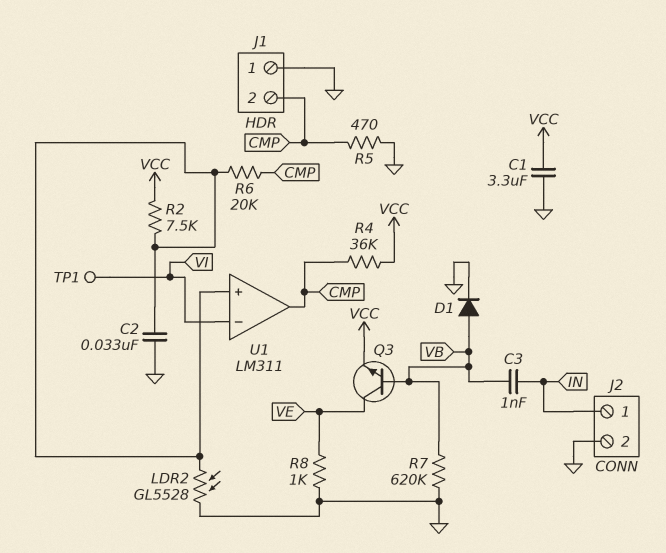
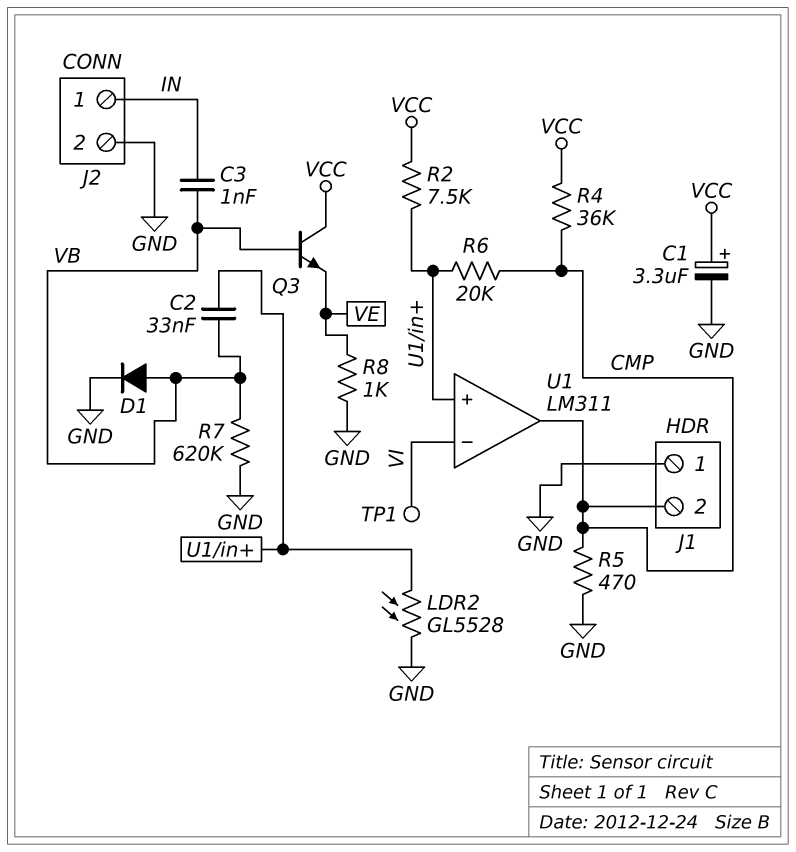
C1: 3.3uF (GND, VCC) -> 3.3uF (plus VCC, minus GND)
C2: 33nF (GND, U1/in+) -> 33nF (U1/in+, VB)
Q3: NPN (B VB, C VE, E VCC) -> NPN (B VB, C VCC, E VE)

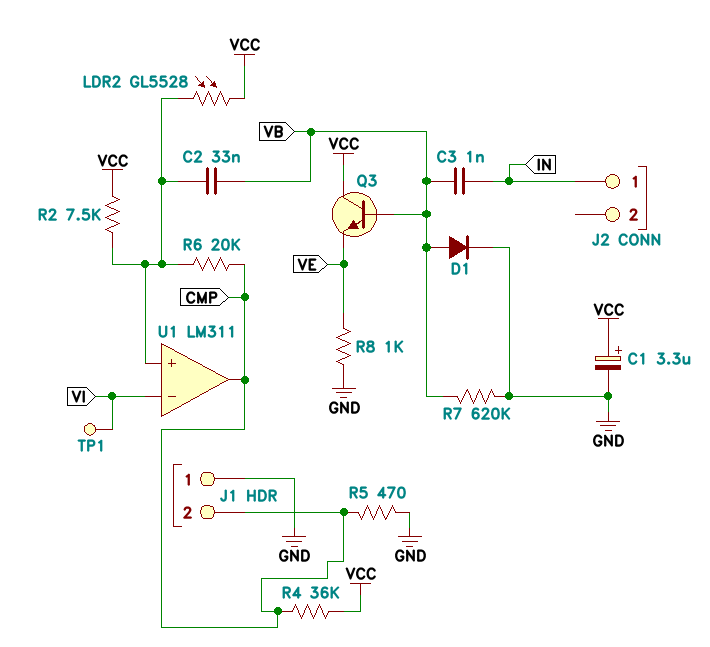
J2 pin 2: GND -> none
LDR2: GL5528 (GND, U1/in+) -> GL5528 (U1/in+, VCC)

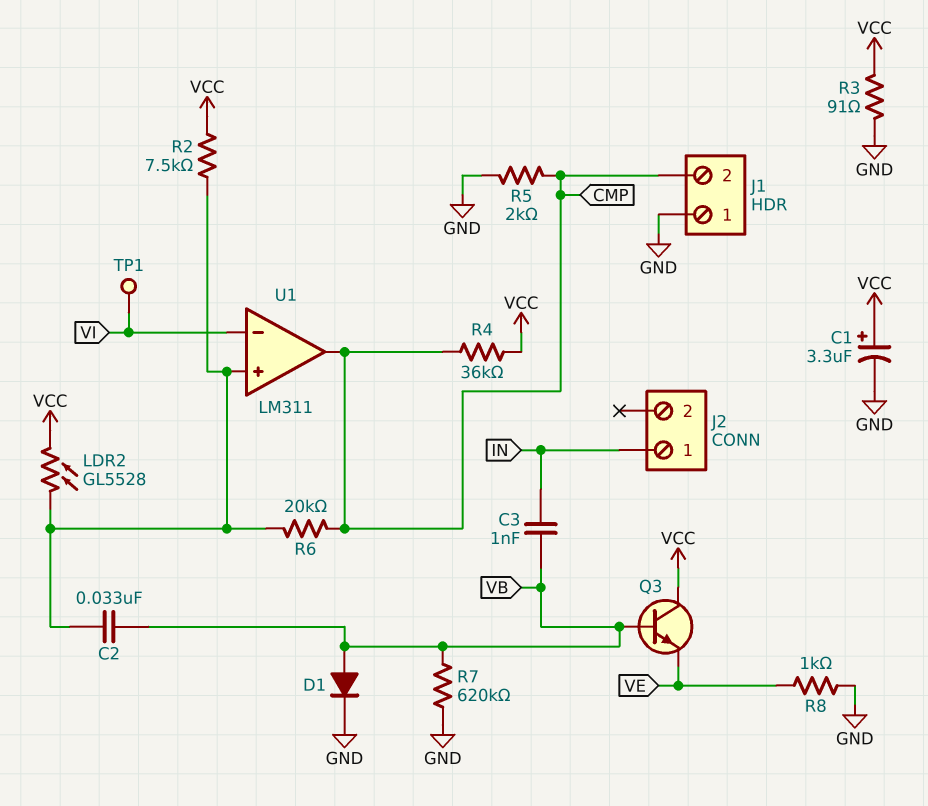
R3: none -> 91 (GND, VCC)
R5: 470 (CMP, GND) -> 2k (CMP, GND)

